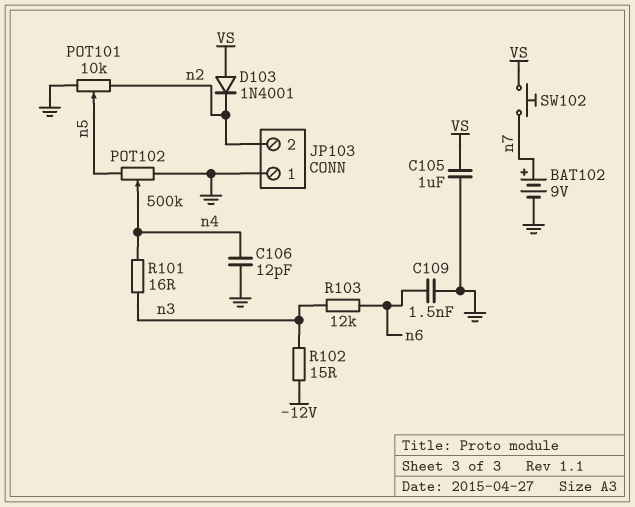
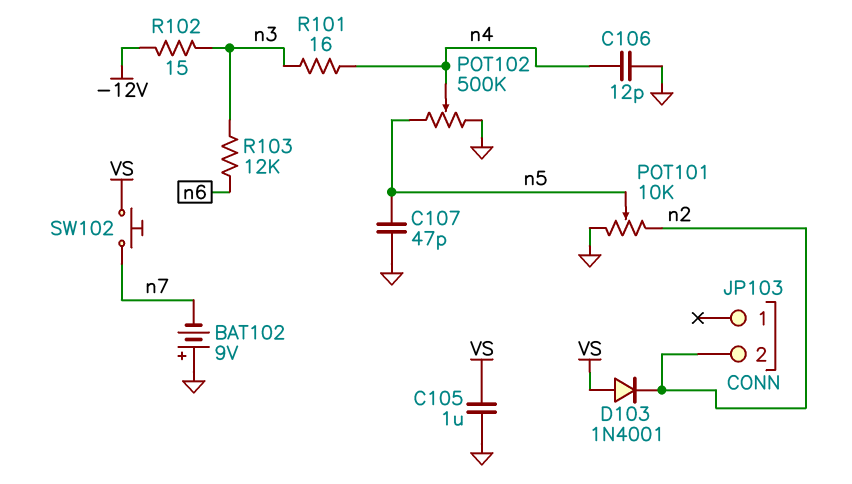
BAT102: 9V (plus n7, minus GND) -> 9V (plus GND, minus n7)
C107: none -> 47pF (GND, n5)
C109: 1.5nF (GND, n6) -> none
JP103 pin 1: GND -> none

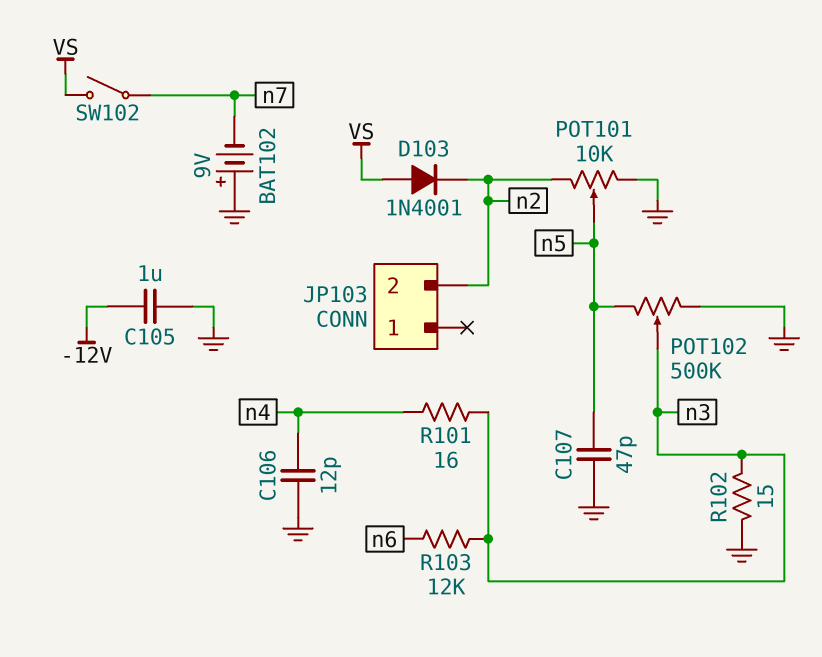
C105: 1uF (GND, VS) -> 1uF (-12V, GND)
POT102: 500k (GND, n5, wiper n4) -> 500k (GND, n5, wiper n3)
R102: 15 (-12V, n3) -> 15 (GND, n3)
SW102: button (VS, n7) -> switch (VS, n7)

